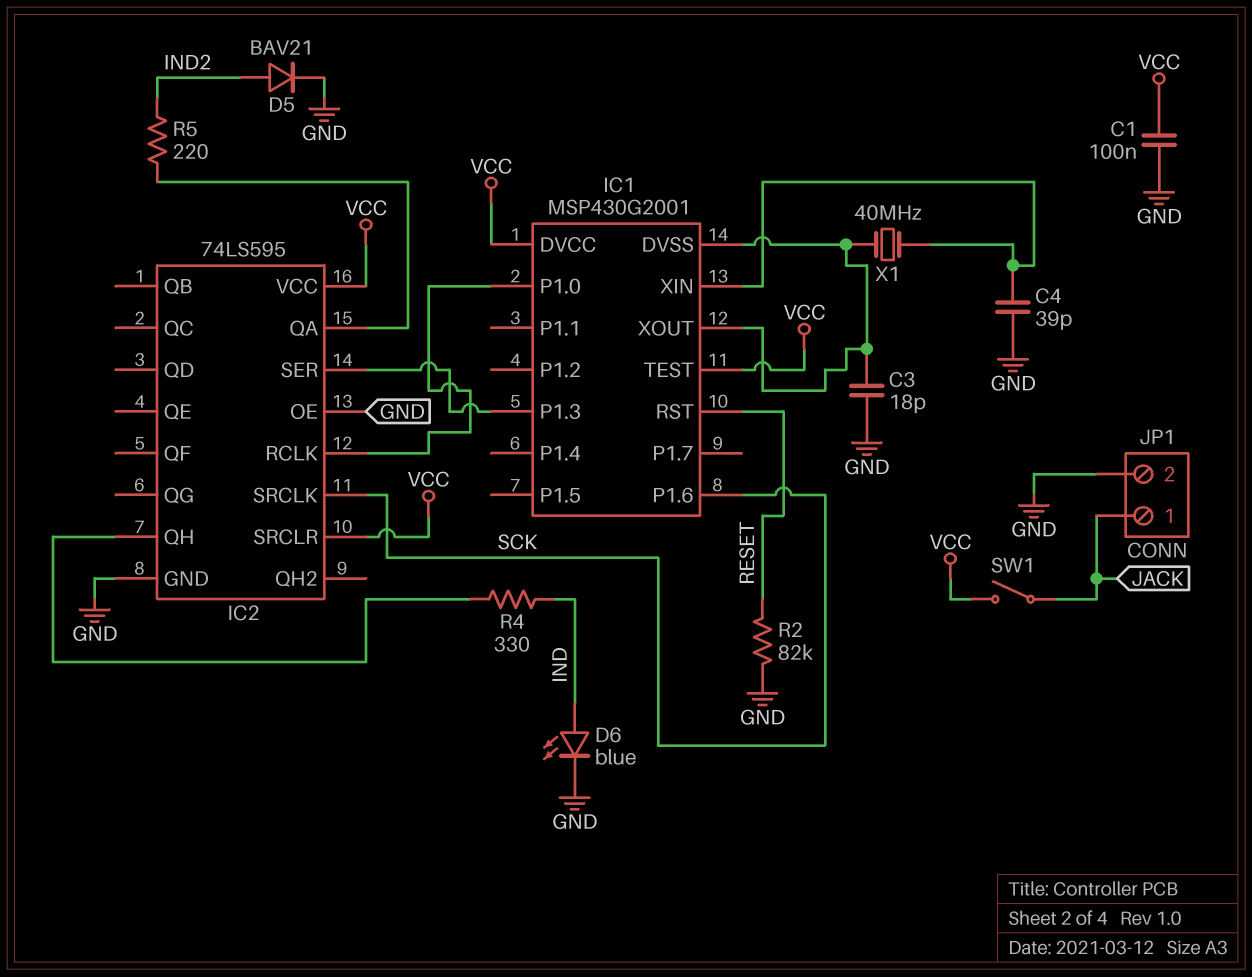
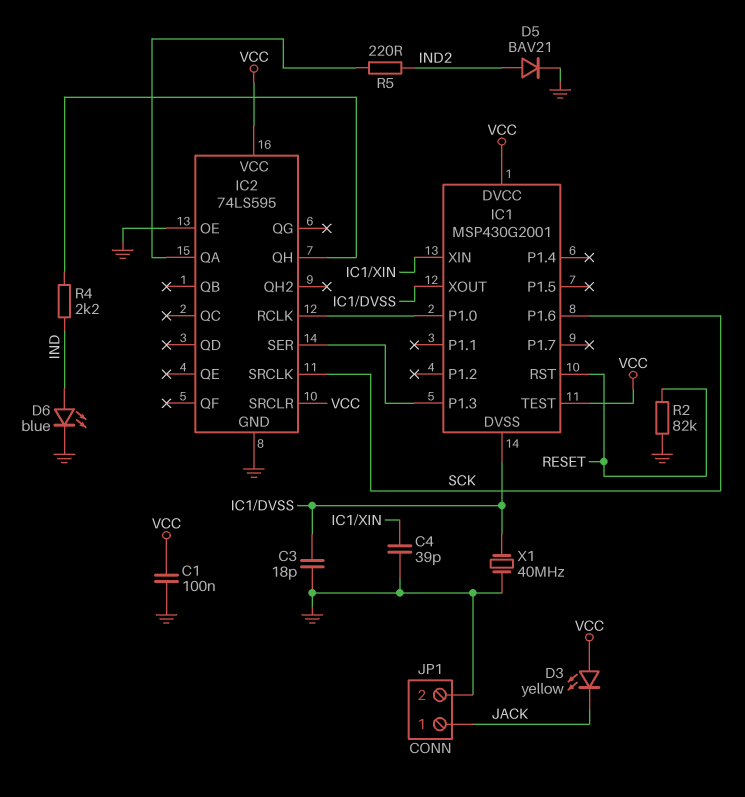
D3: none -> LED yellow (A VCC, K JACK)
R4: 330 (IC2/QH, IND) -> 2.2k (IC2/QH, IND)
SW1: switch (JACK, VCC) -> none
X1: 40MHz (IC1/DVSS, IC1/XIN) -> 40MHz (GND, IC1/DVSS)

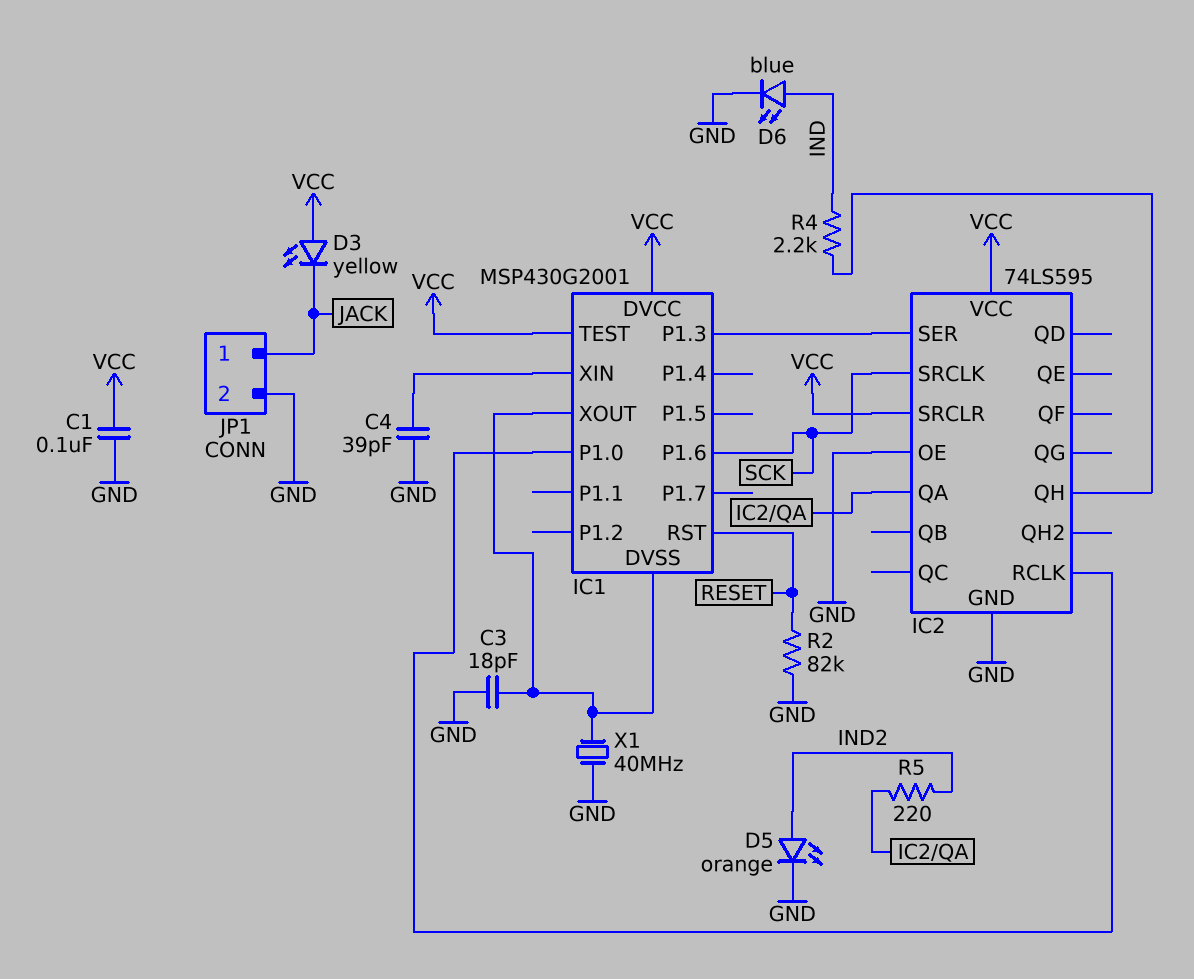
D5: diode BAV21 (A IND2, K GND) -> LED orange (A IND2, K GND)

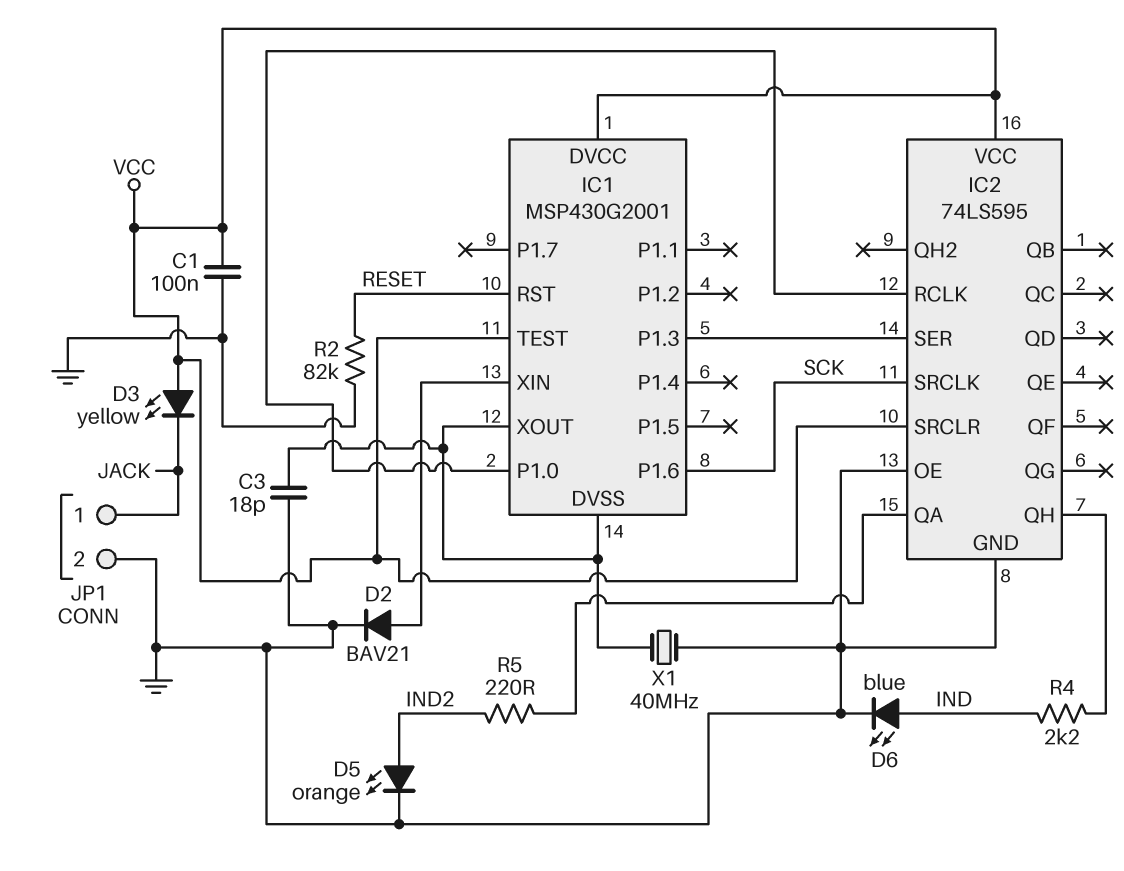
C4: 39pF (GND, IC1/XIN) -> none
D2: none -> diode BAV21 (A IC1/XIN, K GND)

